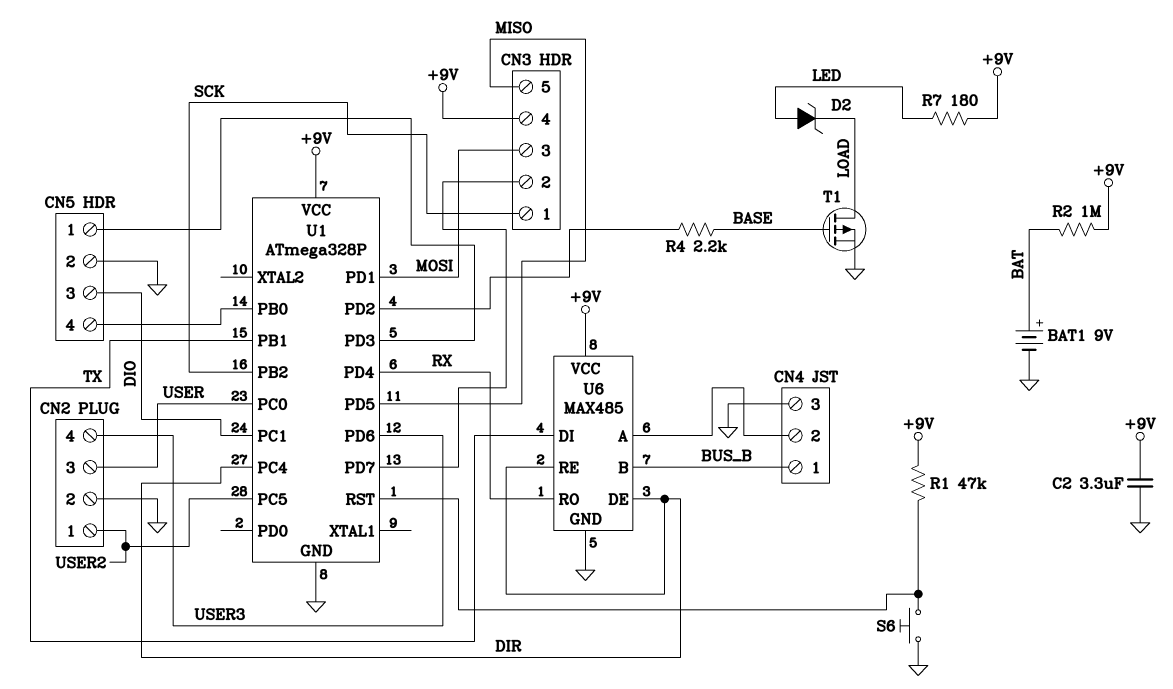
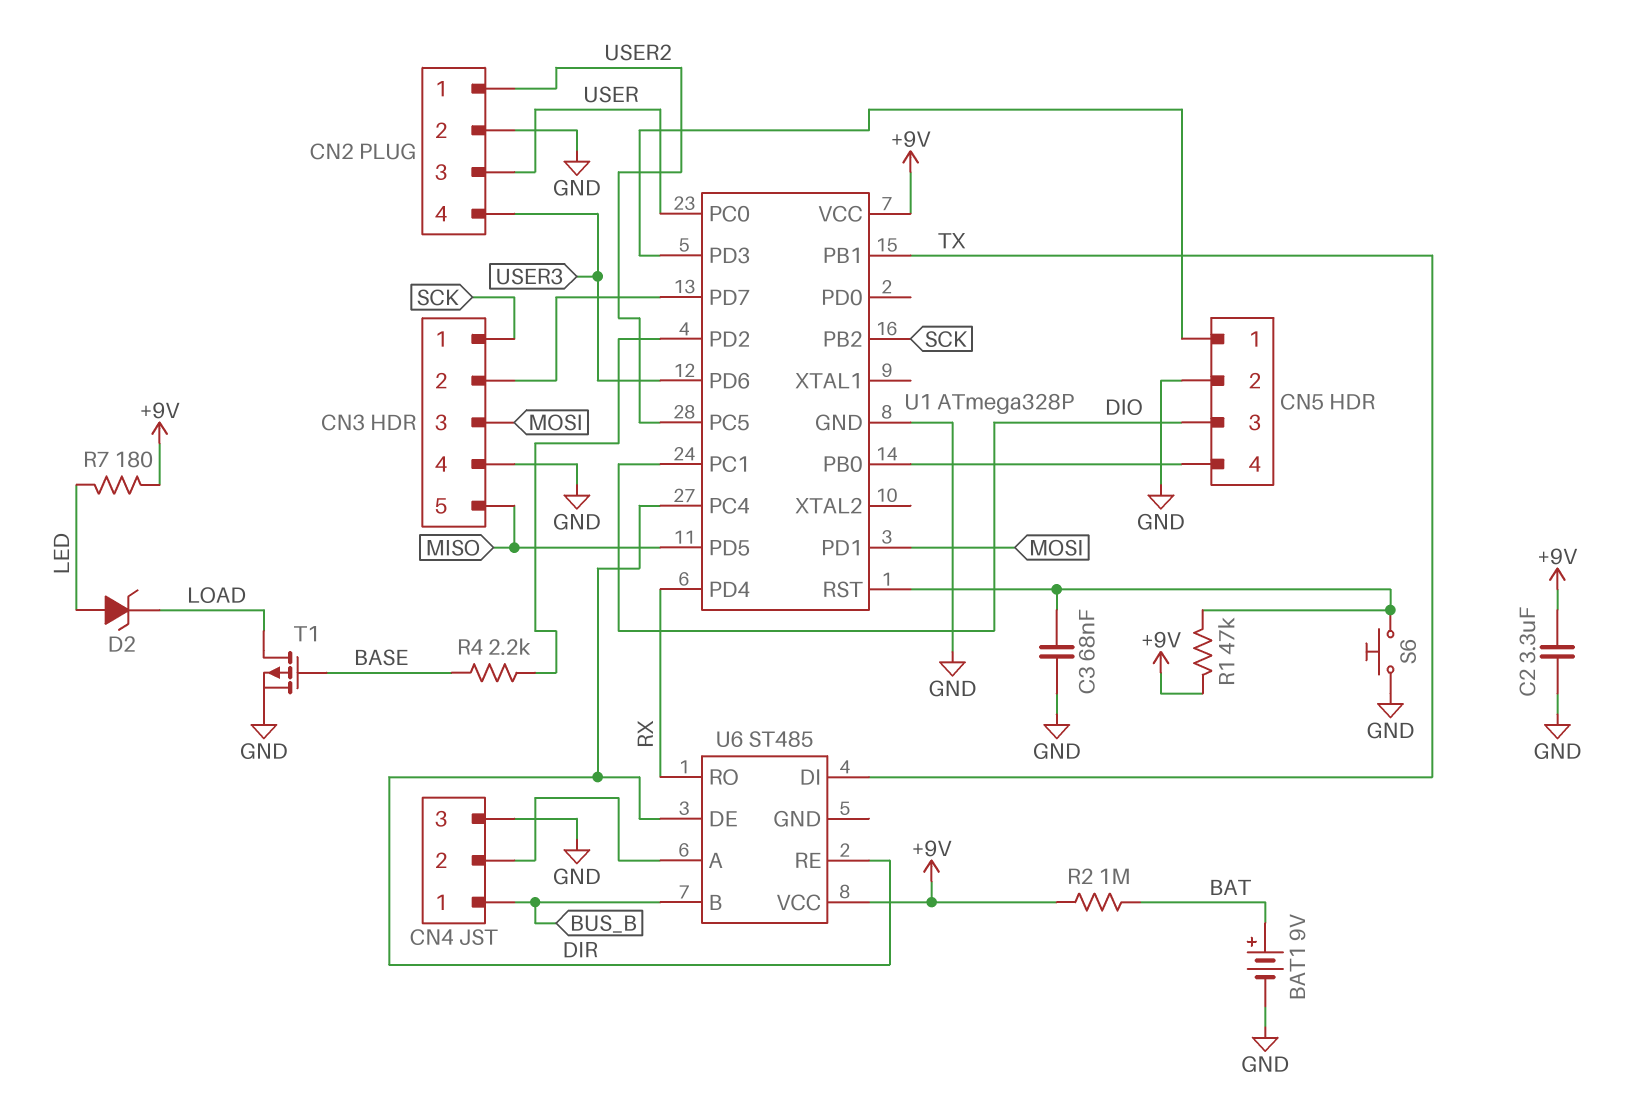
C3: none -> 68nF (GND, U1/RST)
CN3 pin 4: +9V -> GND
U6: MAX485 -> ST485
U6 pin GND: GND -> none

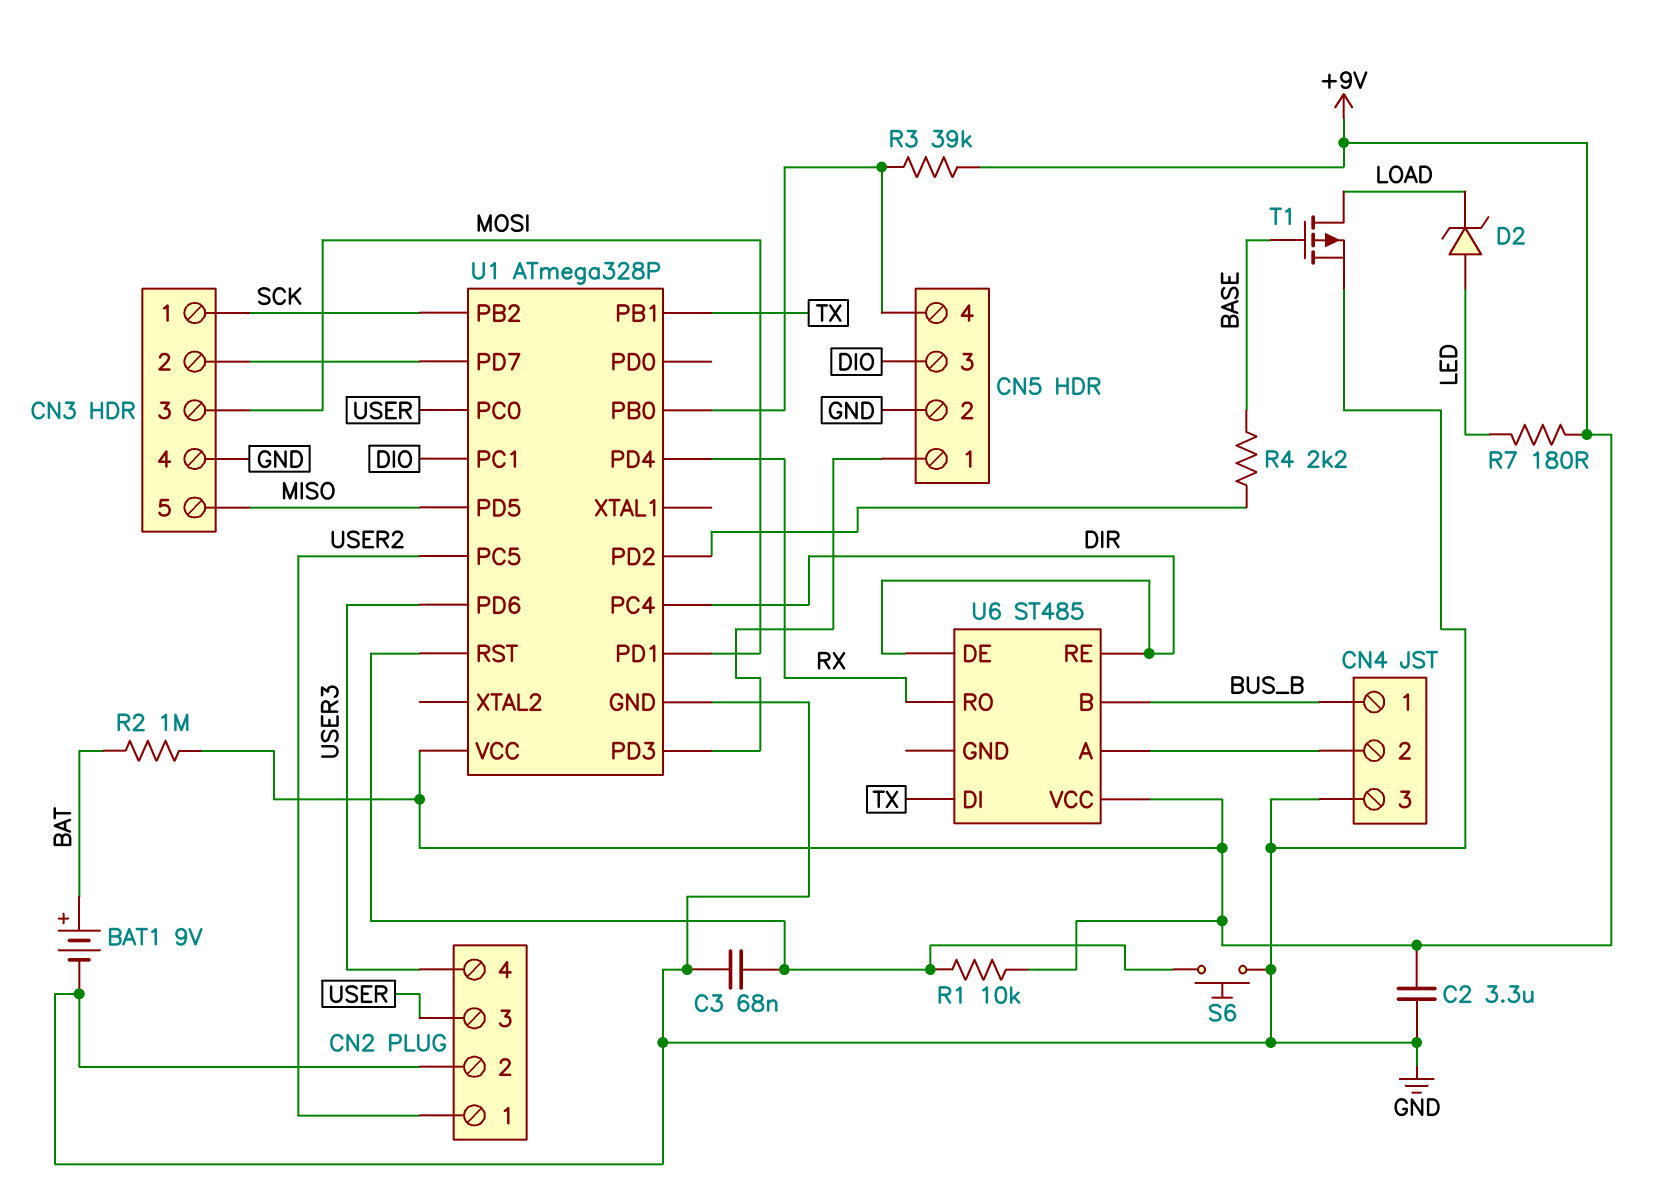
R1: 47k (+9V, U1/RST) -> 10k (+9V, U1/RST)
R3: none -> 39k (+9V, CN5/4)

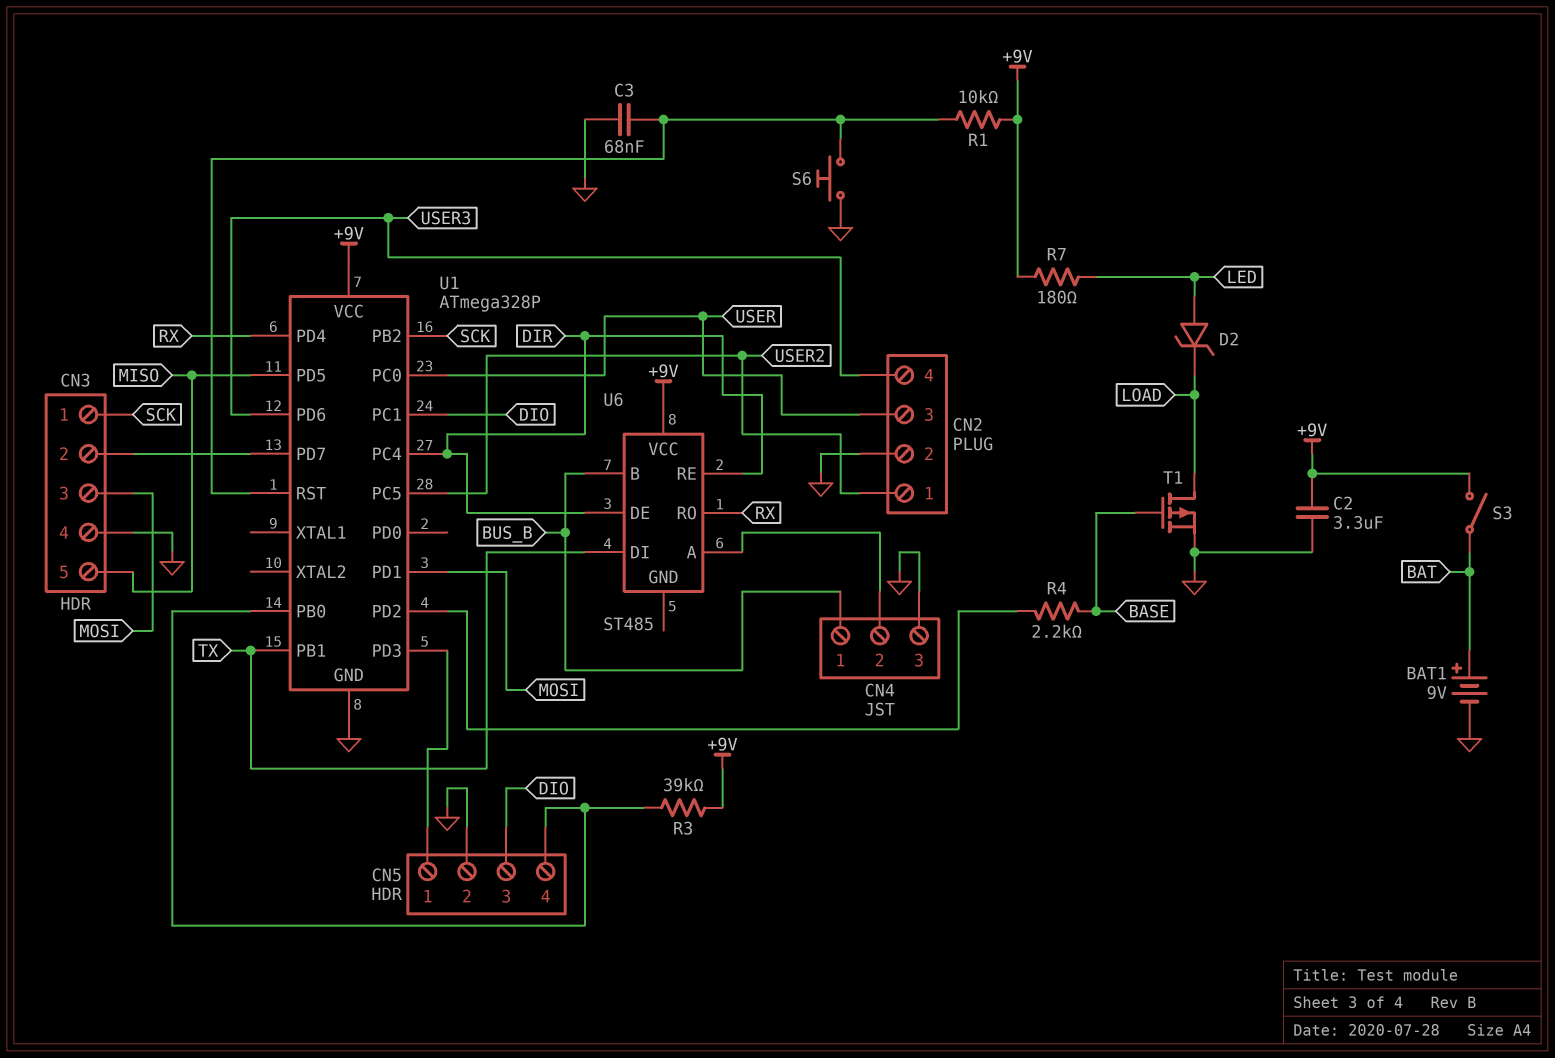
R2: 1M (+9V, BAT) -> none
S3: none -> switch (+9V, BAT)

